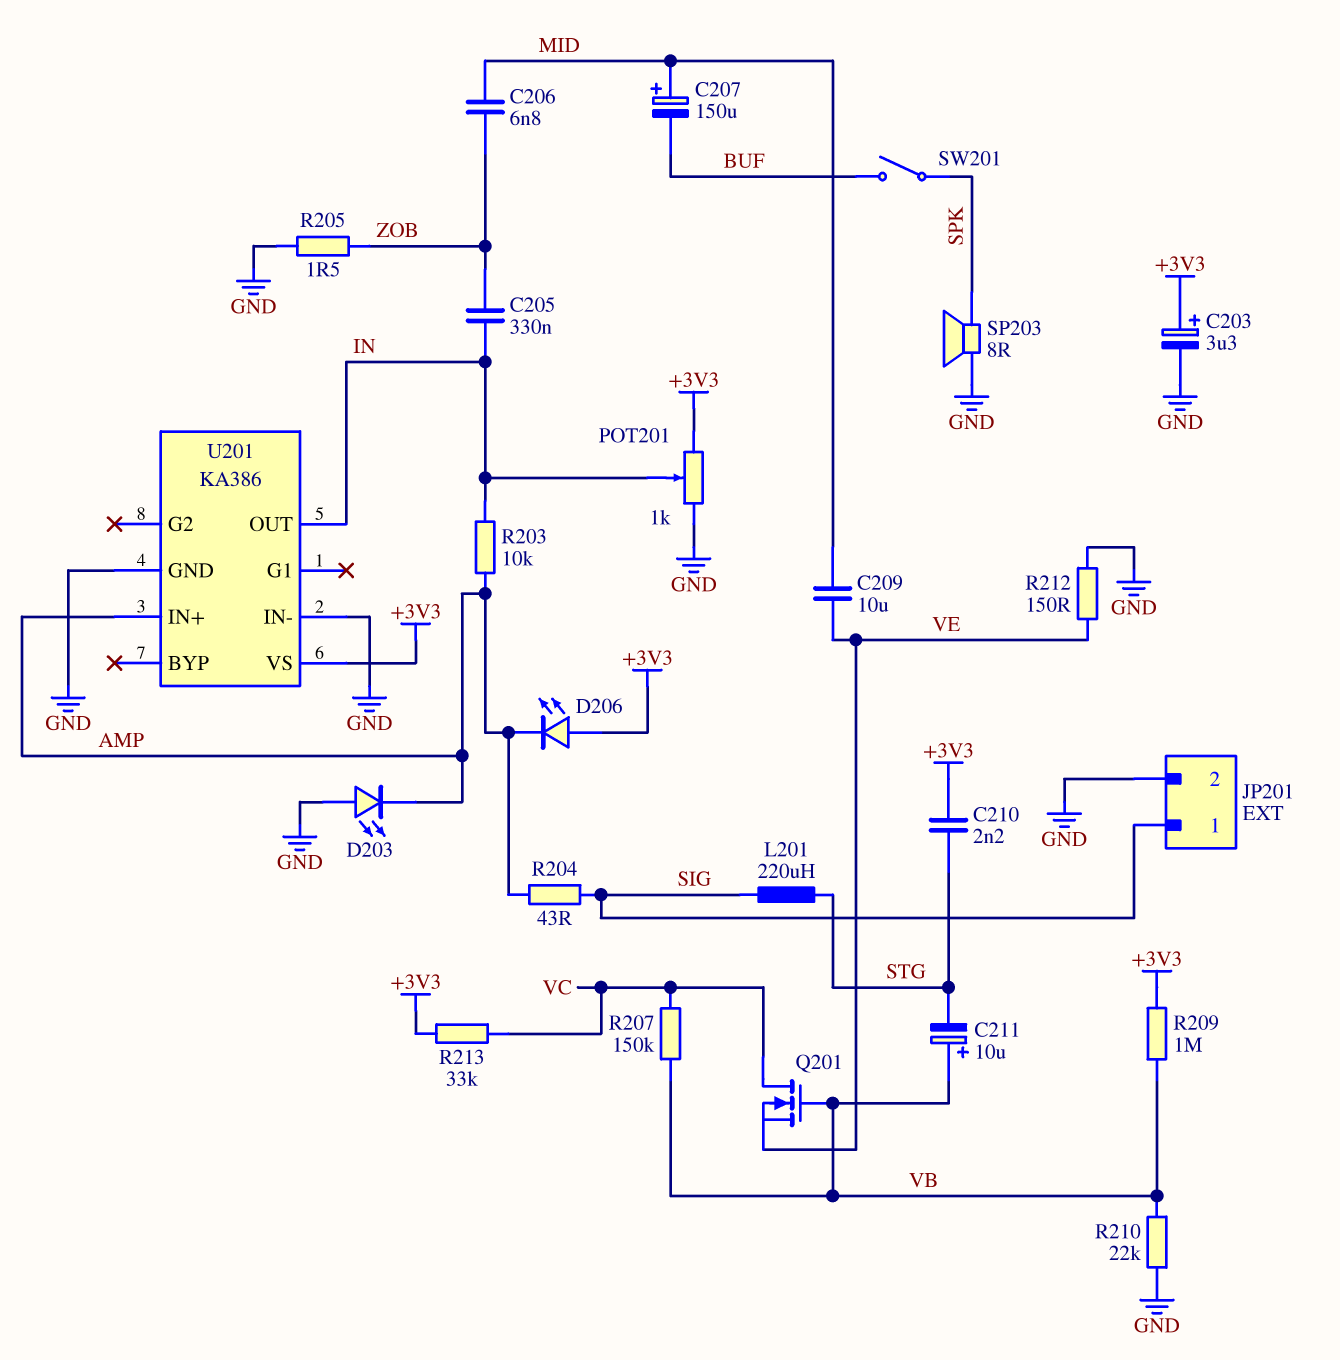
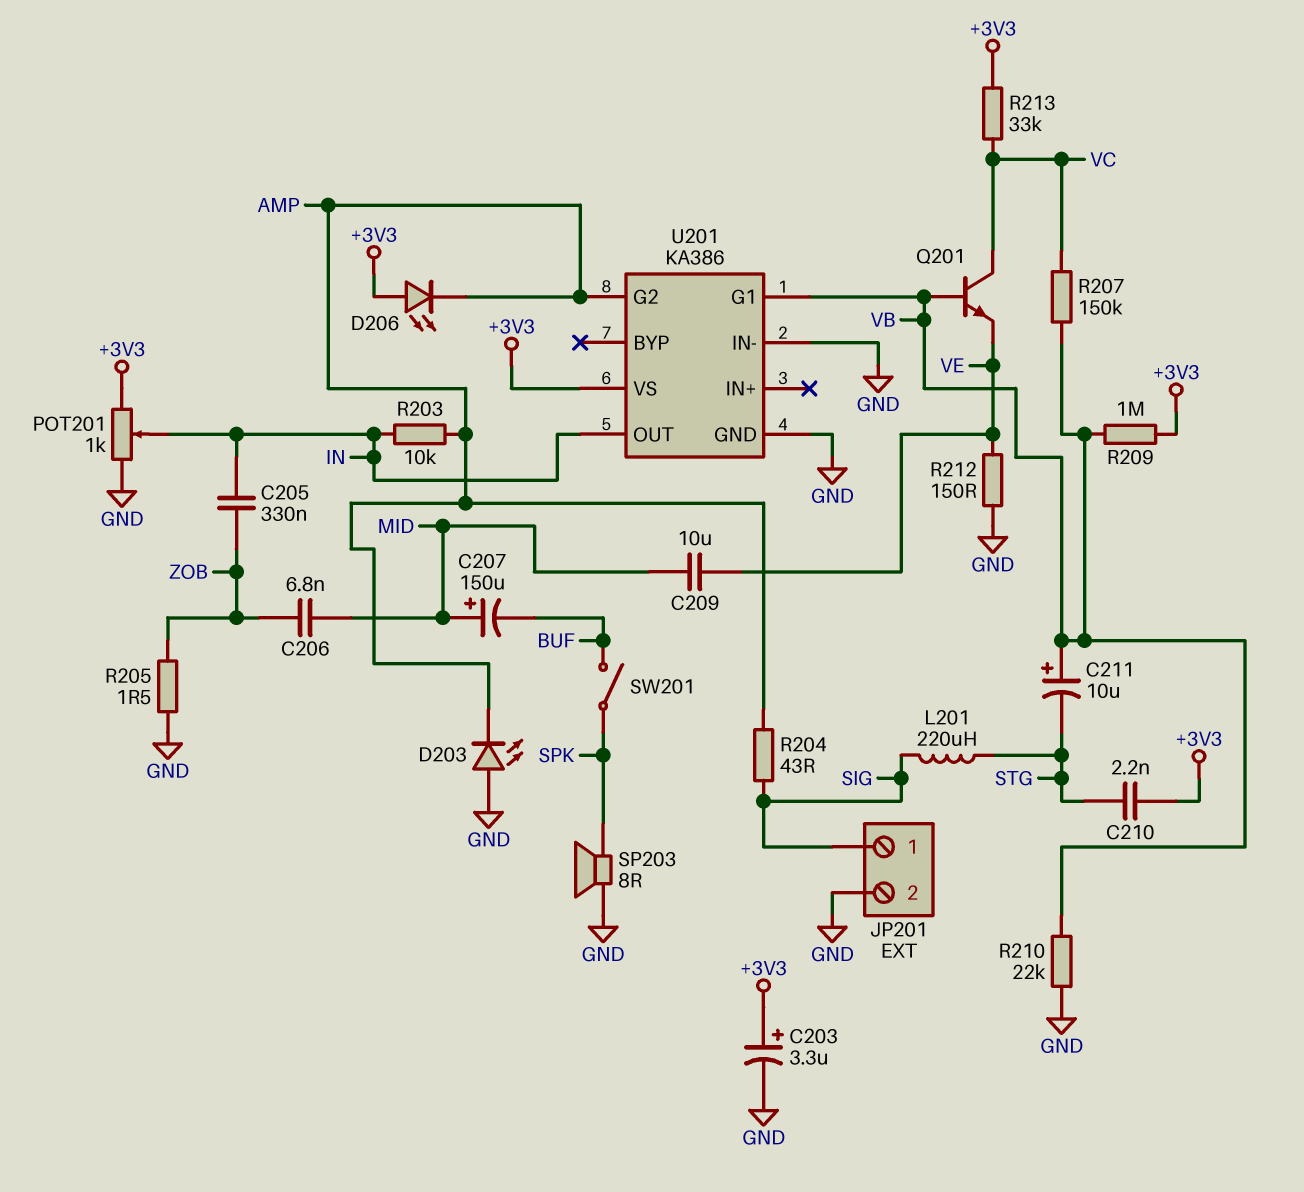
Q201: NMOS (G VB, D VC, S VE) -> NPN (B VB, C VC, E VE)
U201 pin G1: none -> VB
U201 pin G2: none -> AMP
U201 pin IN+: AMP -> none

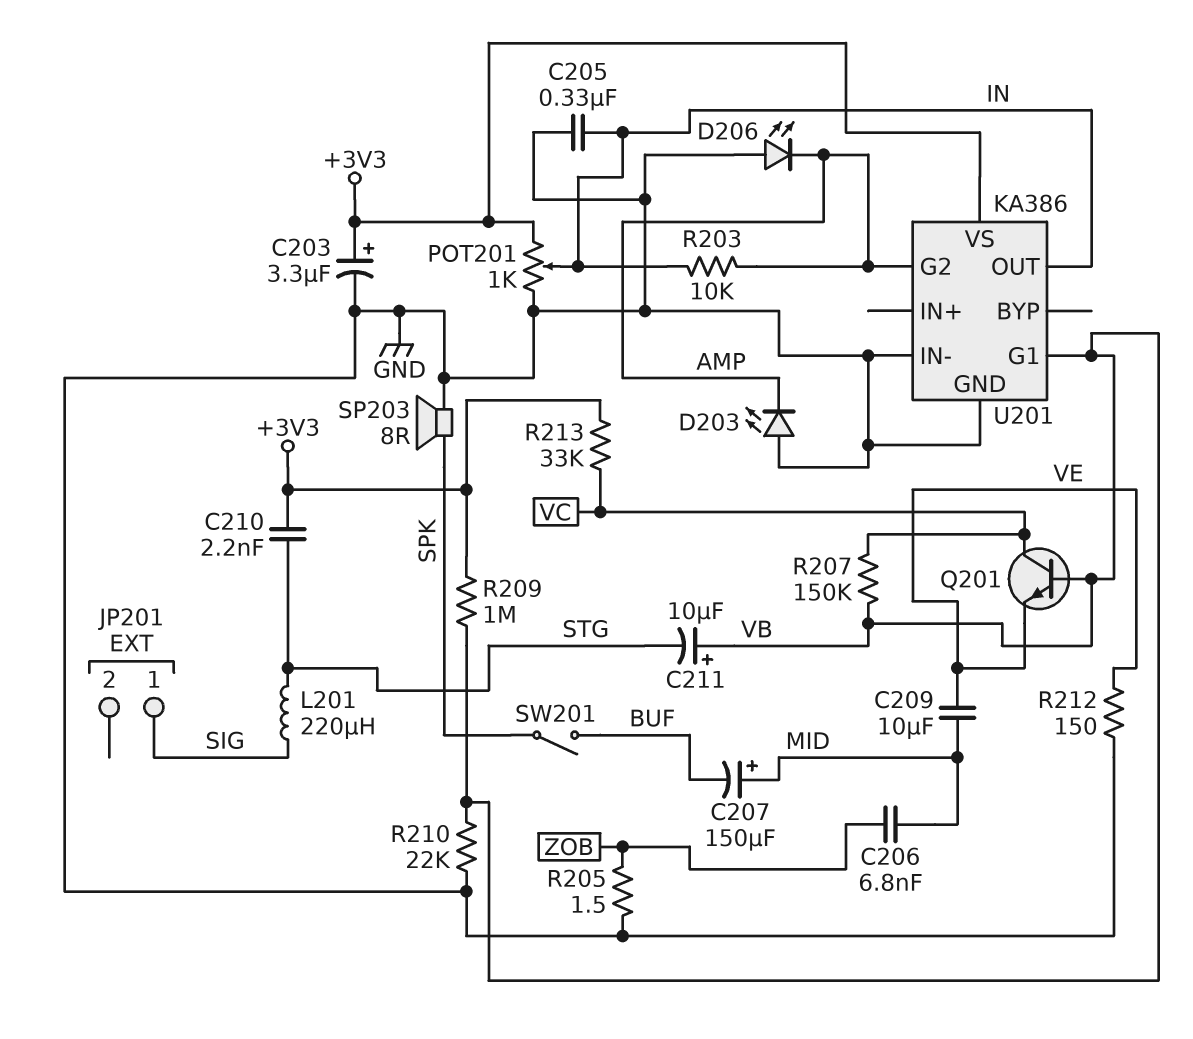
C205: 330nF (IN, ZOB) -> 330nF (GND, IN)
D206: LED (A +3V3, K AMP) -> LED (A GND, K AMP)
JP201 pin 2: GND -> none
R204: 43 (AMP, SIG) -> none

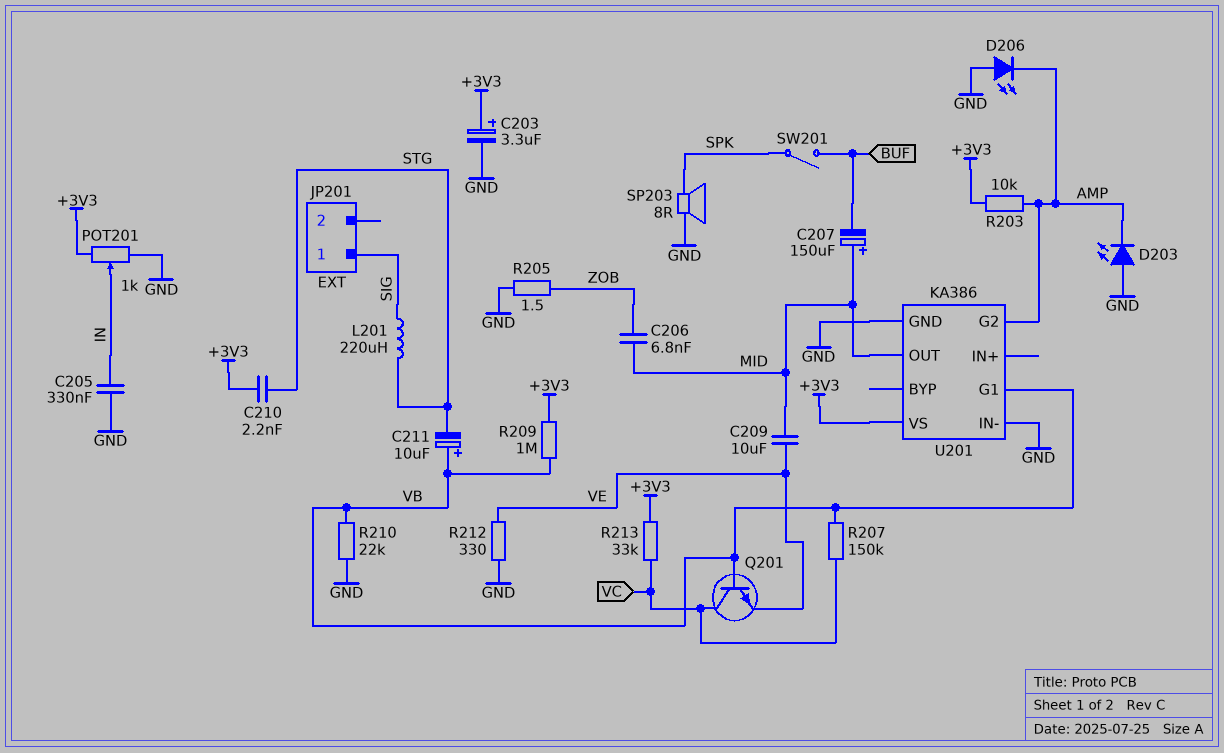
R203: 10k (AMP, IN) -> 10k (+3V3, AMP)
R212: 150 (GND, VE) -> 330 (GND, VE)
U201 pin OUT: IN -> MID

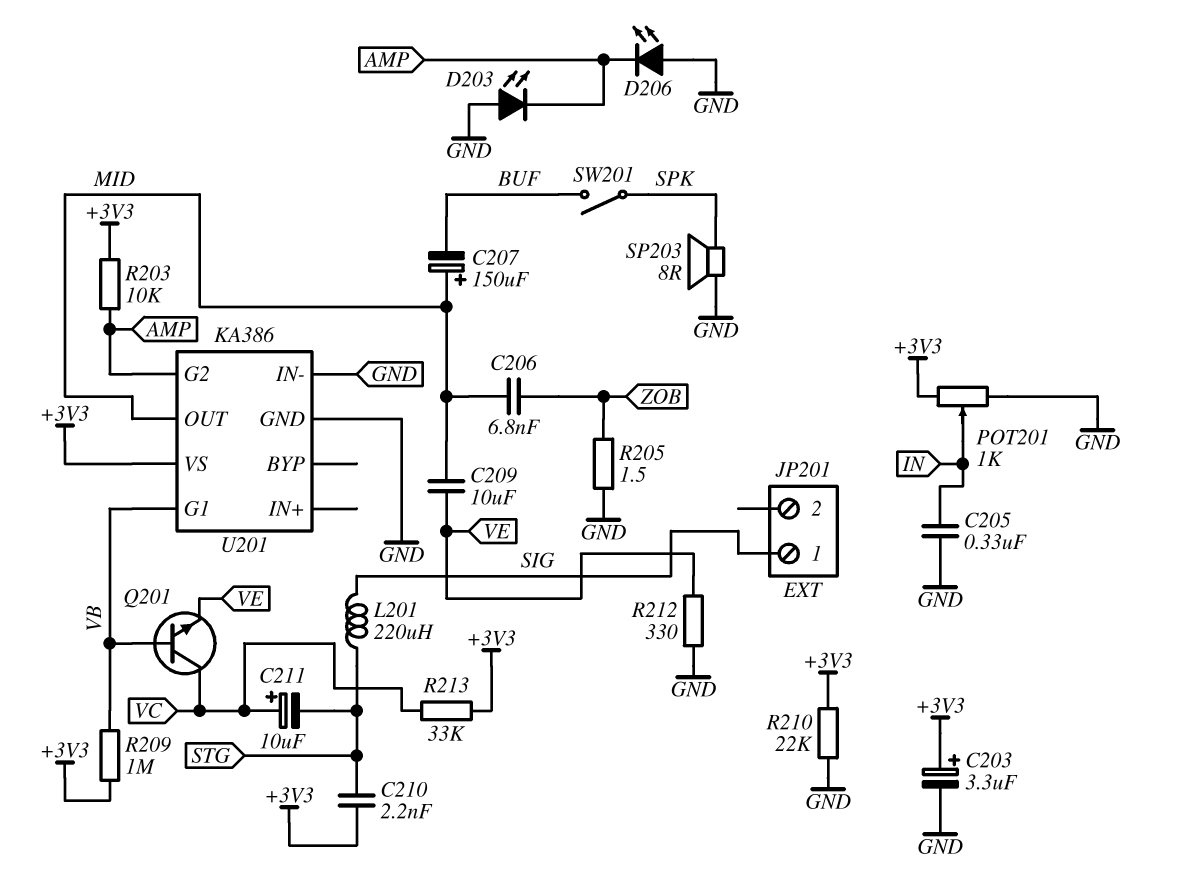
C211: 10uF (plus VB, minus STG) -> 10uF (plus VC, minus STG)
R207: 150k (VB, VC) -> none
R210: 22k (GND, VB) -> 22k (+3V3, GND)

